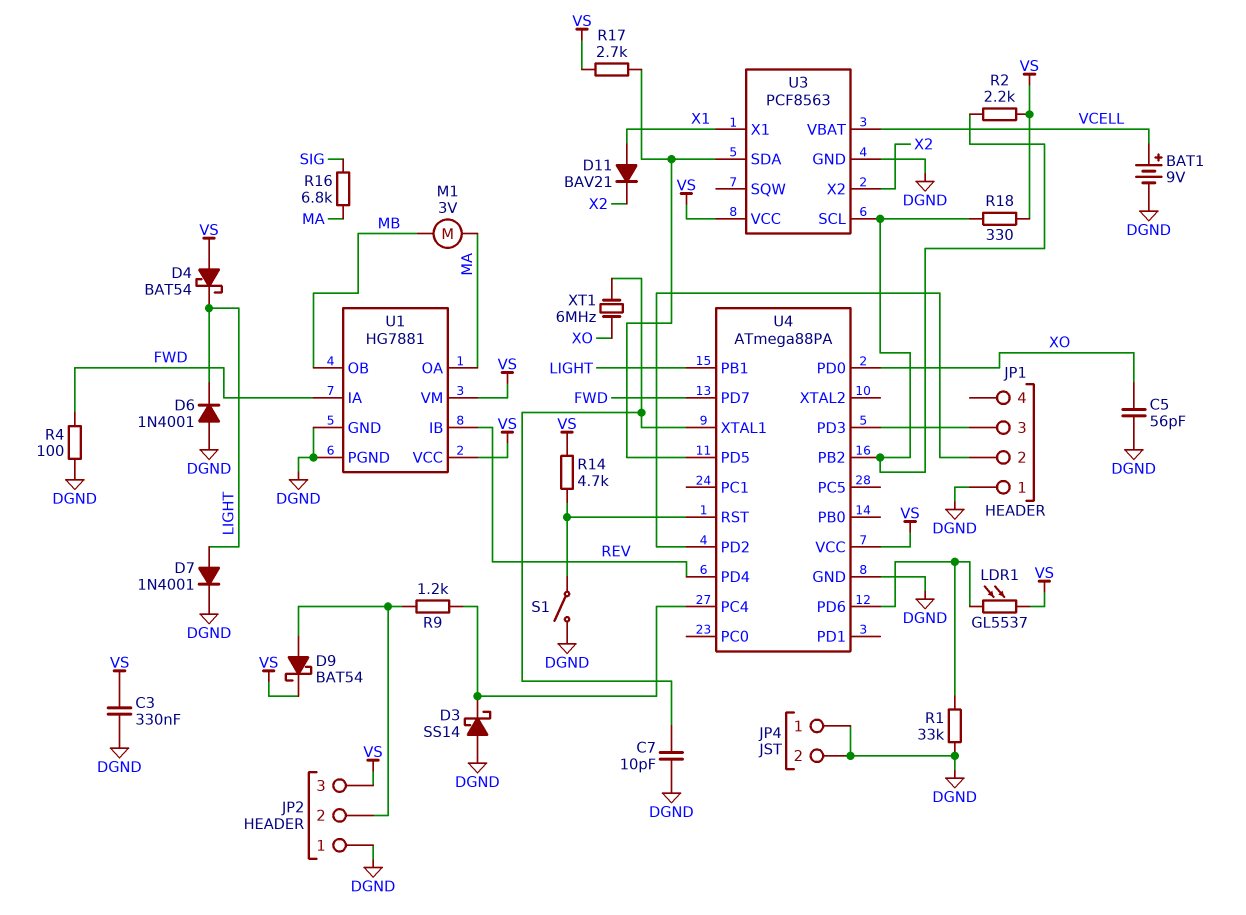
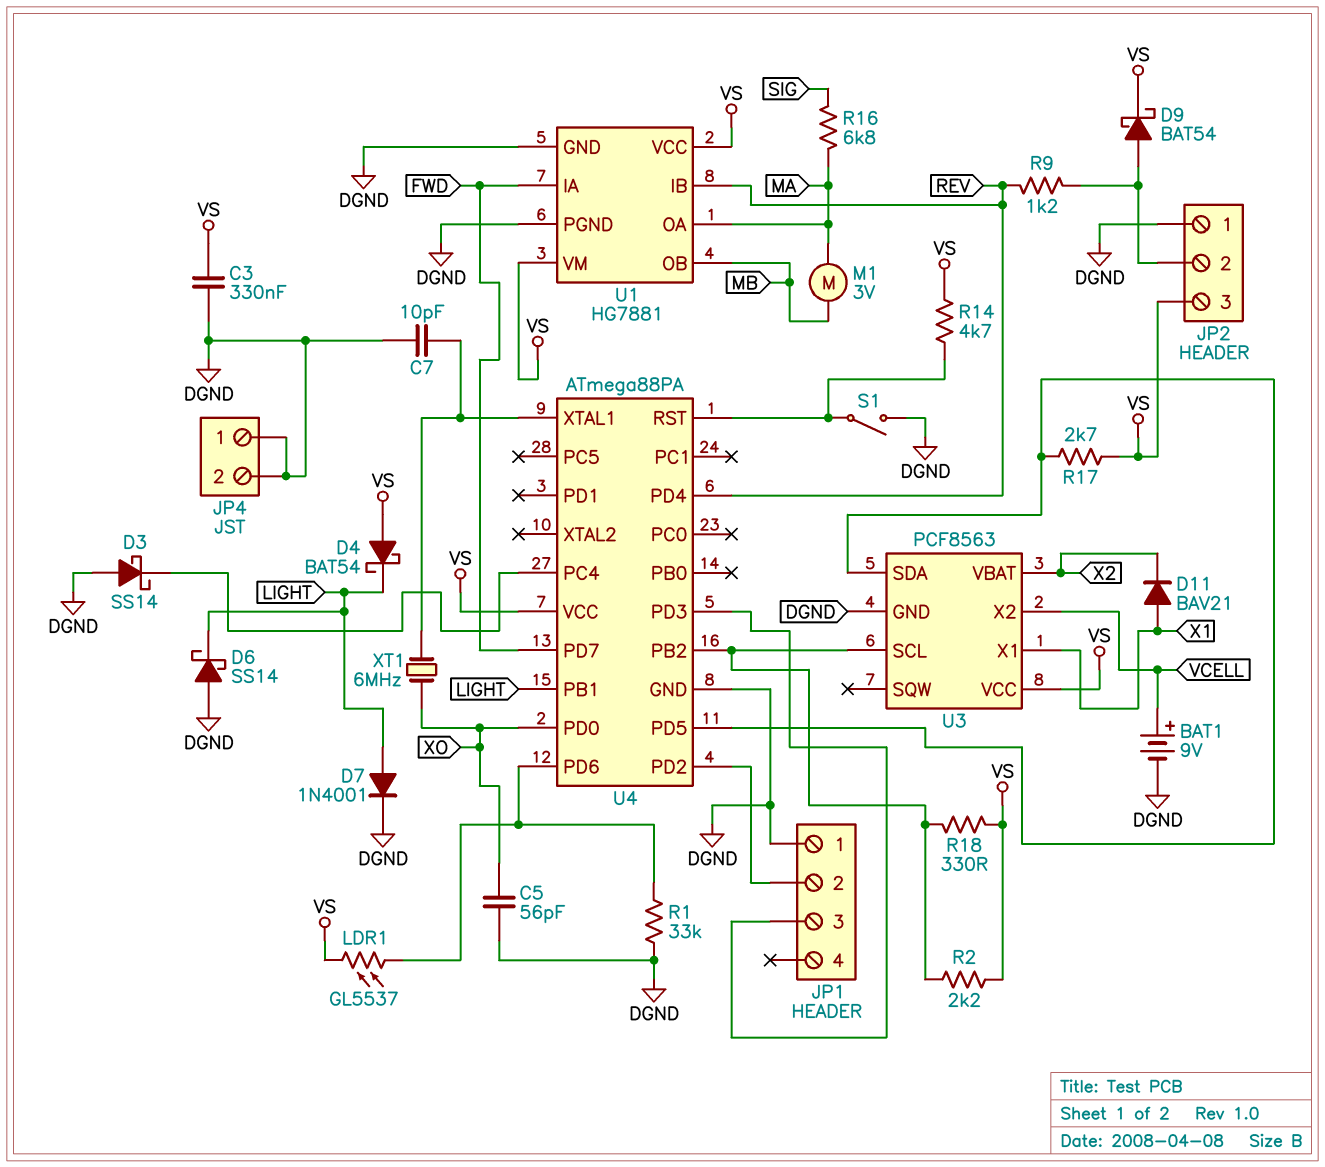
D6: diode 1N4001 (A DGND, K LIGHT) -> schottky SS14 (A DGND, K LIGHT)
R4: 100 (DGND, FWD) -> none
R9: 1.2k (JP2/2, U4/PC4) -> 1.2k (JP2/2, REV)
U3 pin VBAT: VCELL -> X2
U3 pin X2: X2 -> VCELL

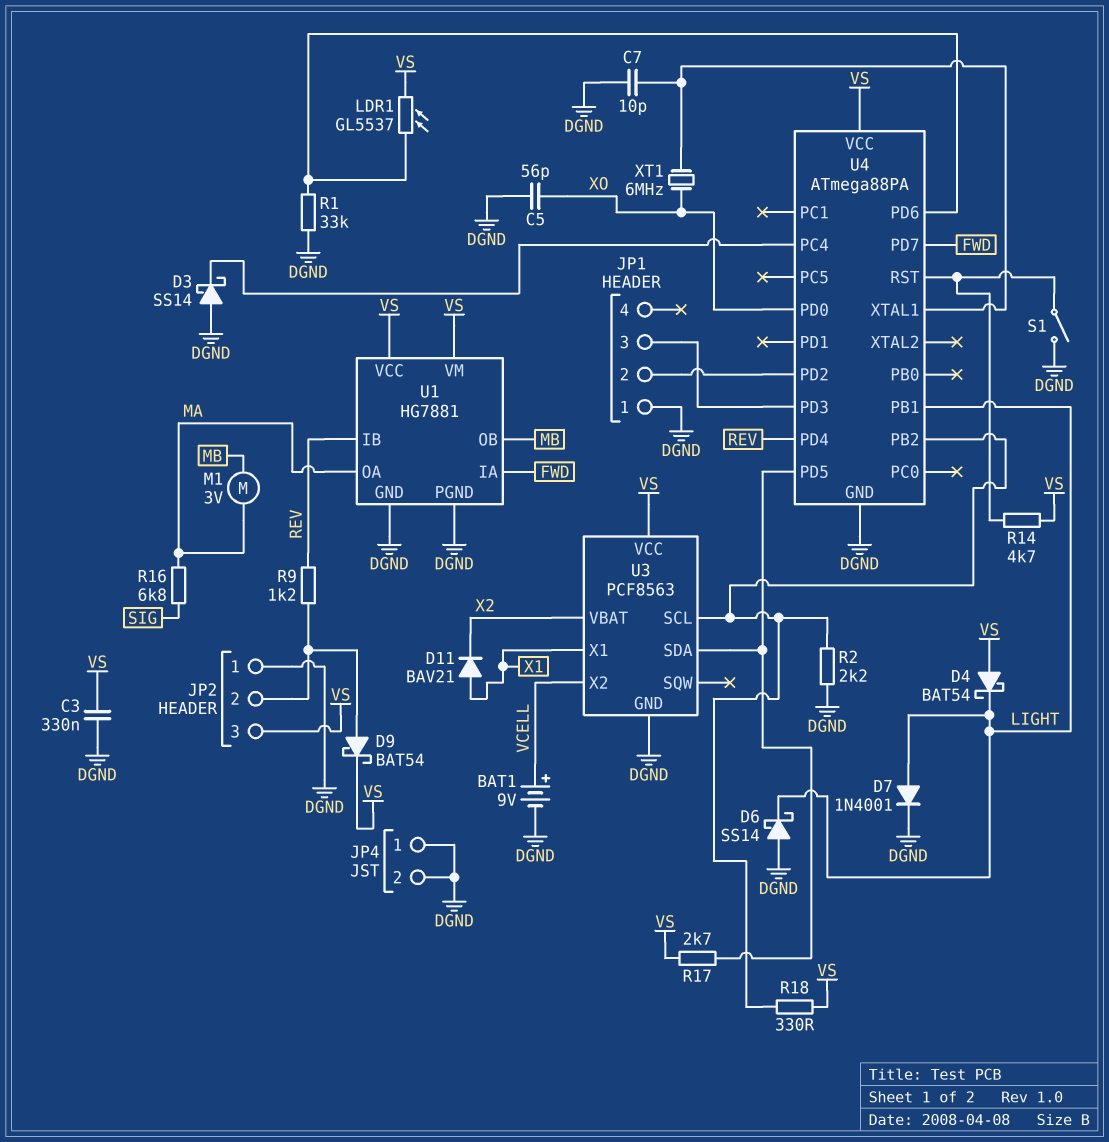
R2: 2.2k (U3/SCL, VS) -> 2.2k (DGND, U3/SCL)

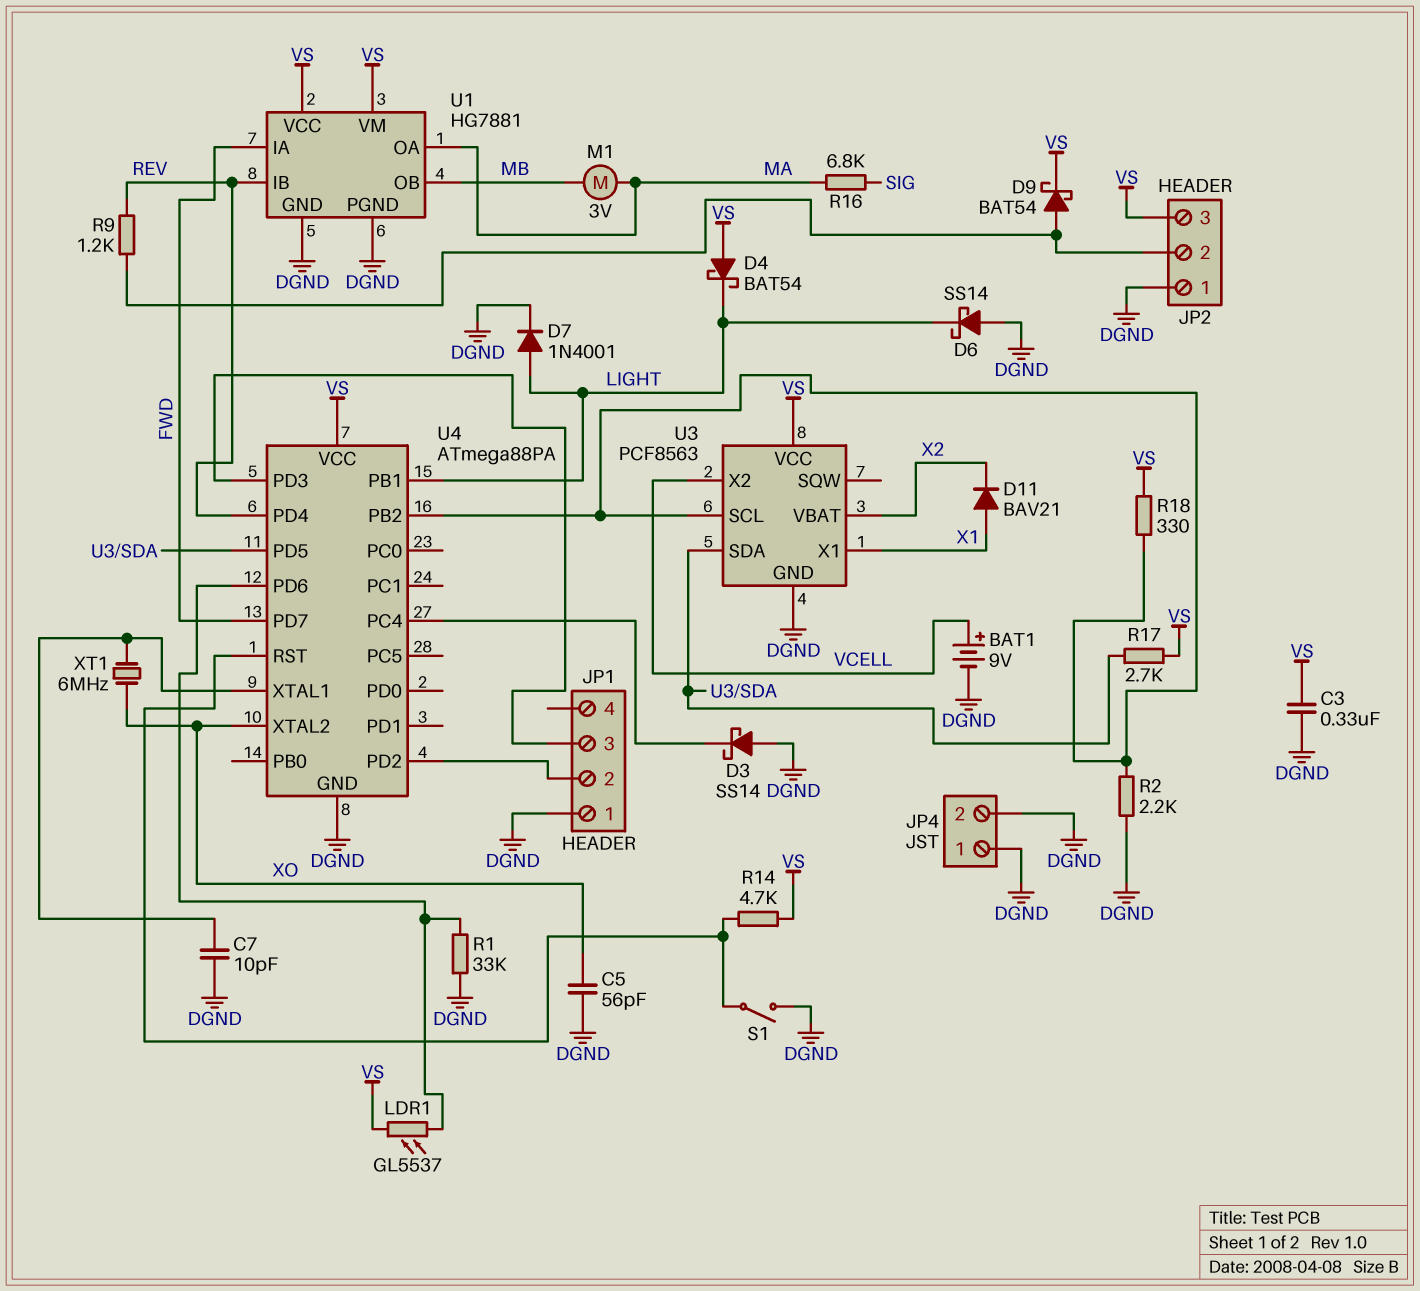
U4 pin PD0: XO -> none
U4 pin XTAL2: none -> XO

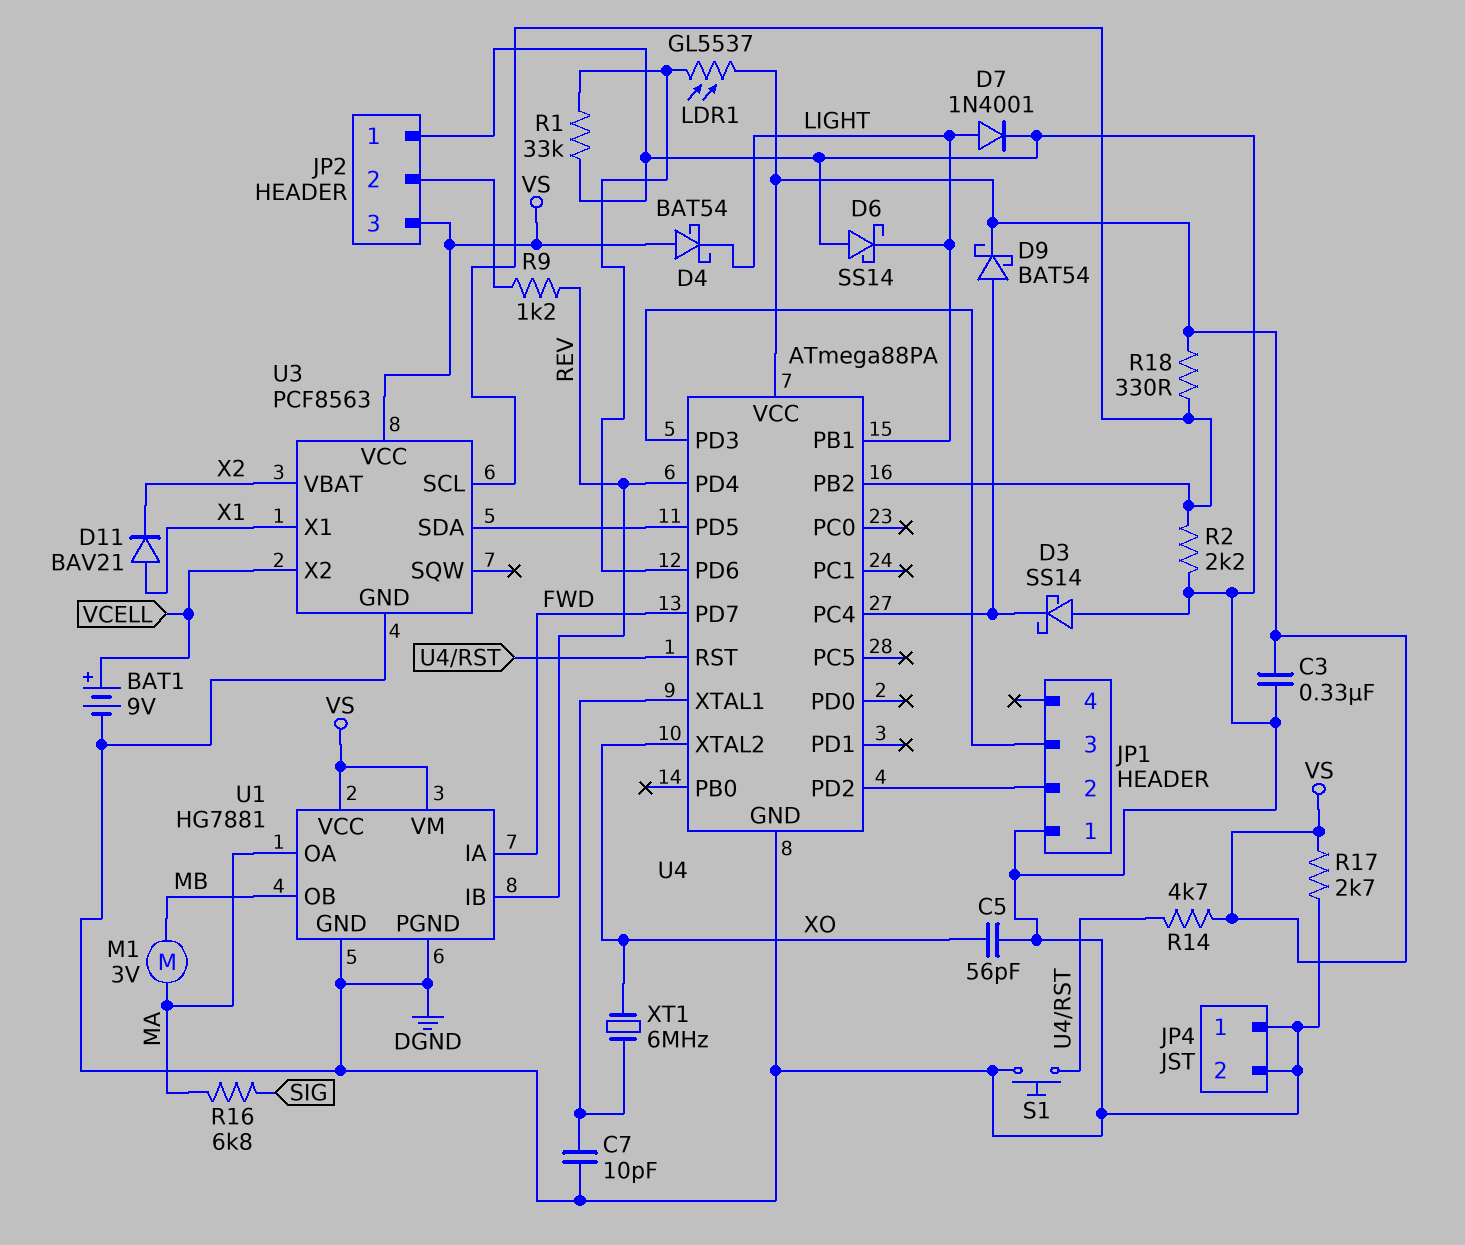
D9: schottky BAT54 (A JP2/2, K VS) -> schottky BAT54 (A U4/PC4, K VS)
R17: 2.7k (U3/SDA, VS) -> 2.7k (DGND, VS)
S1: switch (DGND, U4/RST) -> button (DGND, U4/RST)

